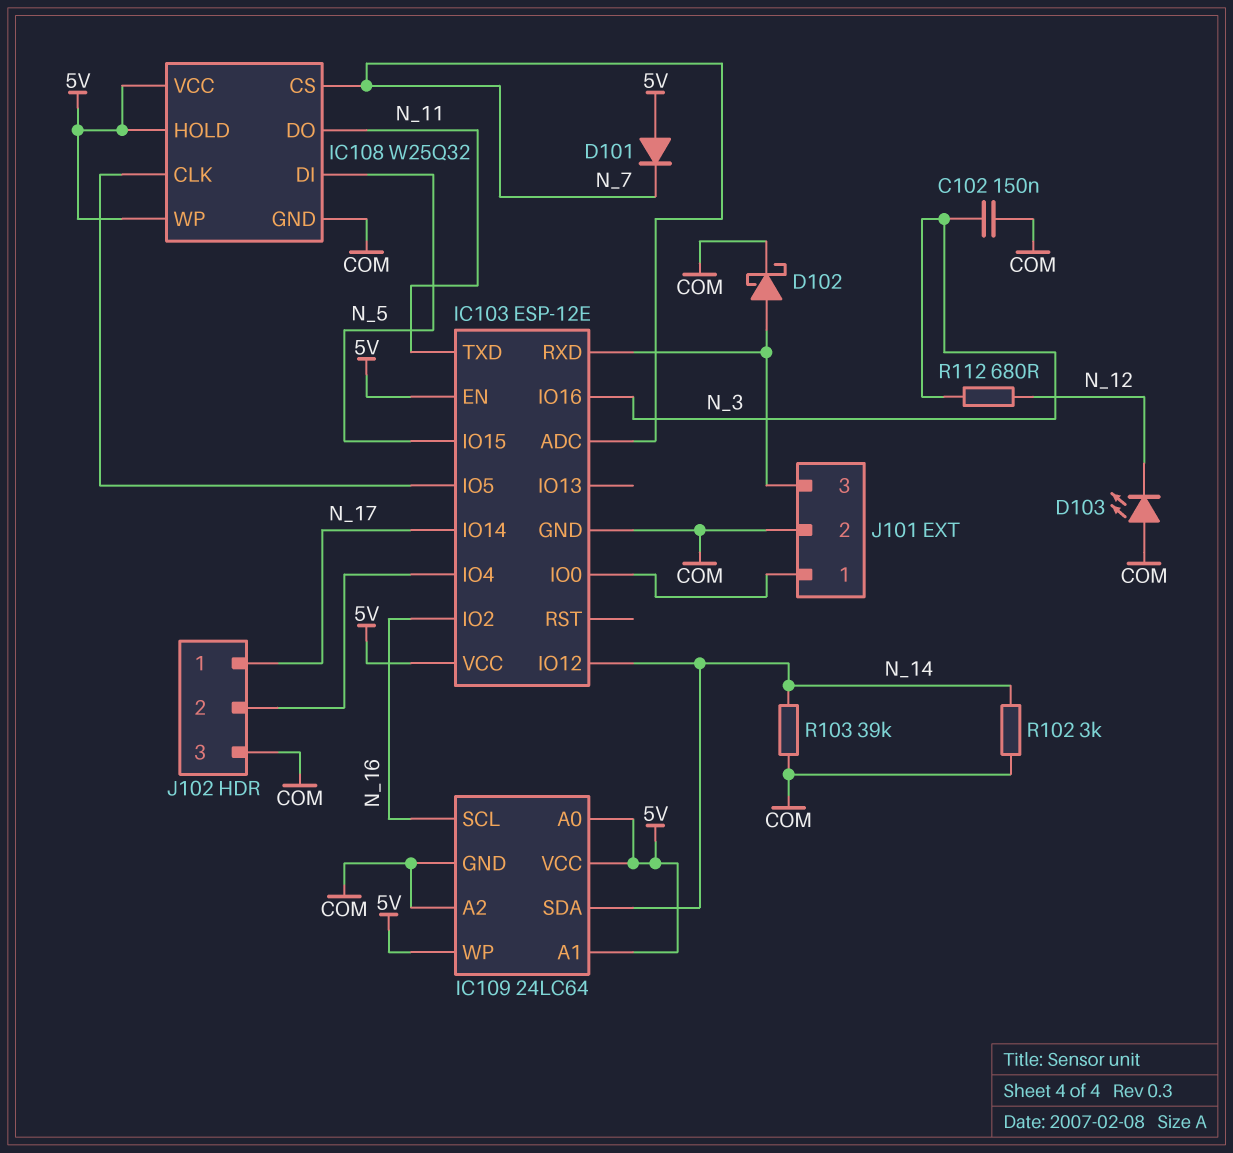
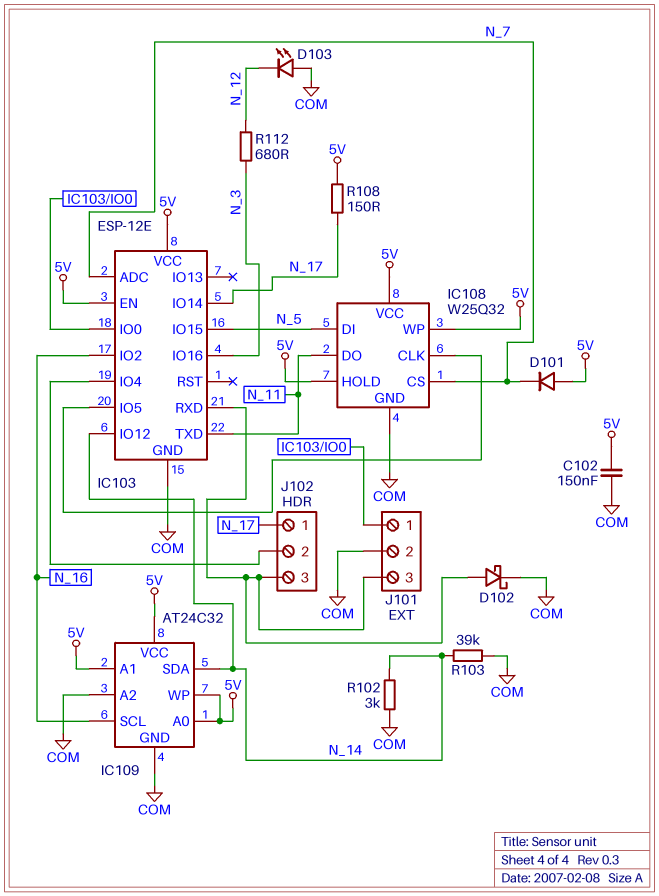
C102: 150nF (COM, N_3) -> 150nF (5V, COM)
IC109: 24LC64 -> AT24C32
J102 pin 3: COM -> IC103/RXD
R108: none -> 150 (5V, N_17)

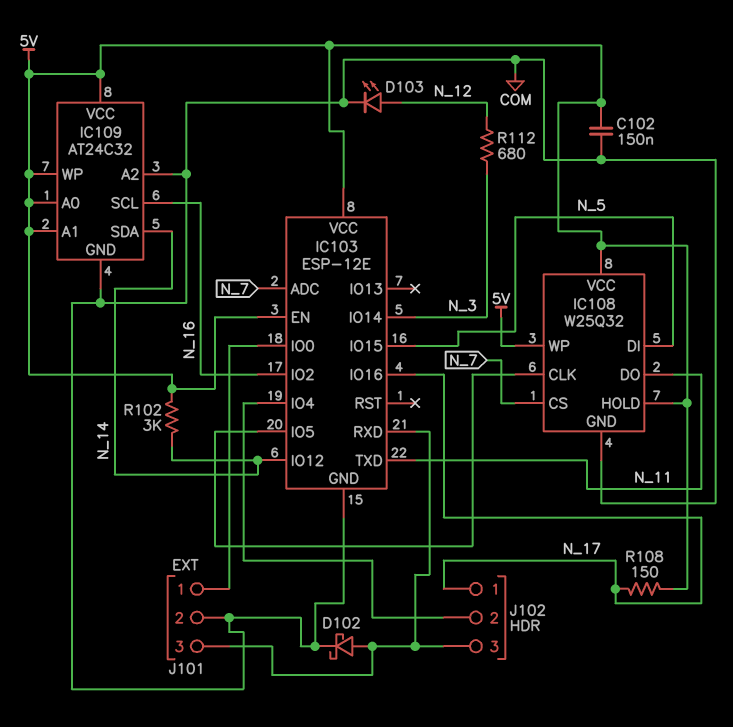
D101: diode (A 5V, K N_7) -> none
D103: LED (A COM, K N_12) -> LED (A N_12, K COM)
IC103 pin IO14: N_17 -> N_3
IC103 pin IO16: N_3 -> N_17
R102: 3k (COM, N_14) -> 3k (5V, N_14)
R103: 39k (COM, N_14) -> none

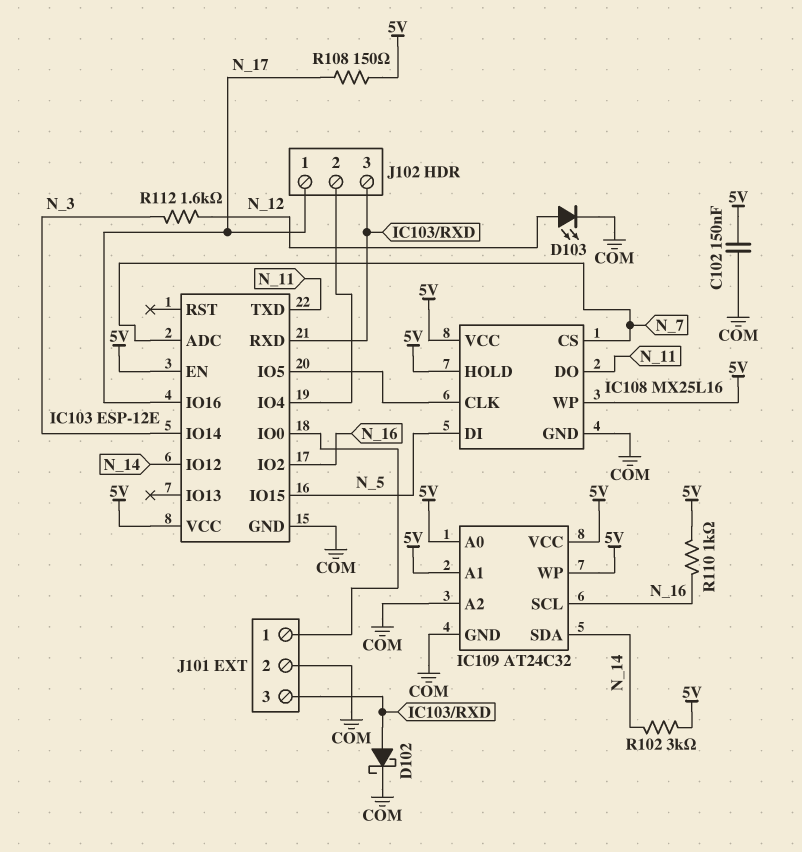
IC108: W25Q32 -> MX25L16
R110: none -> 1k (5V, N_16)
R112: 680 (N_3, N_12) -> 1.6k (N_3, N_12)

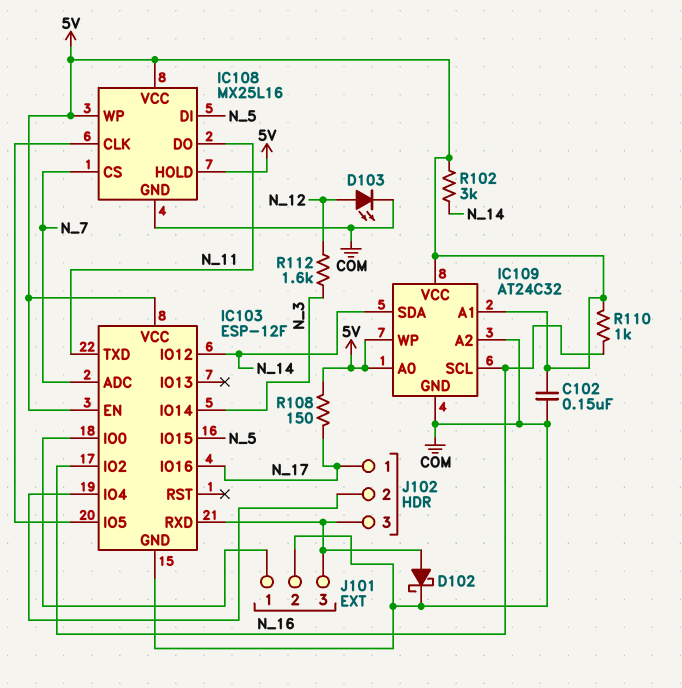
IC103: ESP-12E -> ESP-12F

